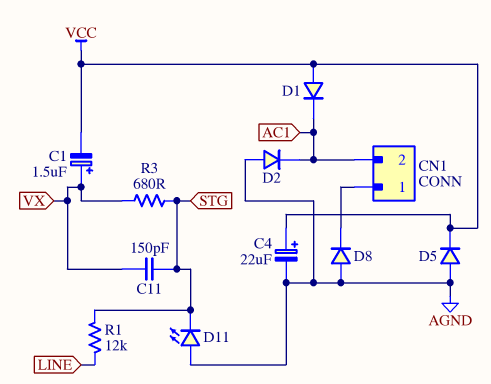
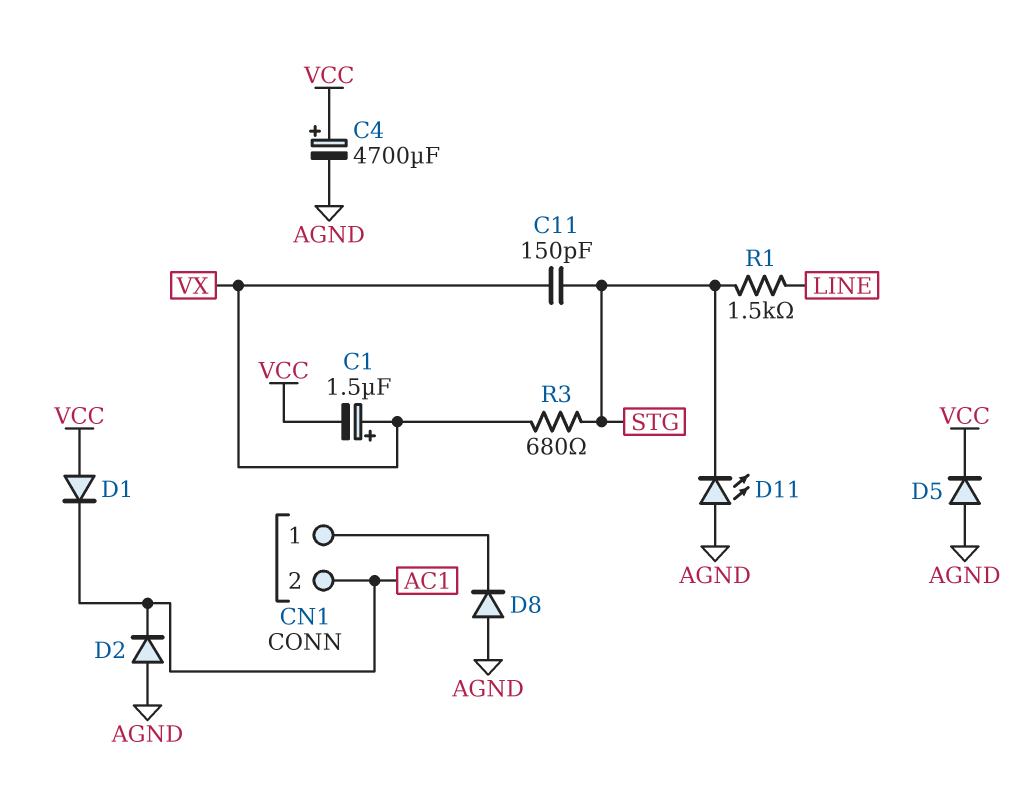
C4: 22uF (plus VCC, minus AGND) -> 4700uF (plus VCC, minus AGND)
R1: 12k (LINE, STG) -> 1.5k (LINE, STG)

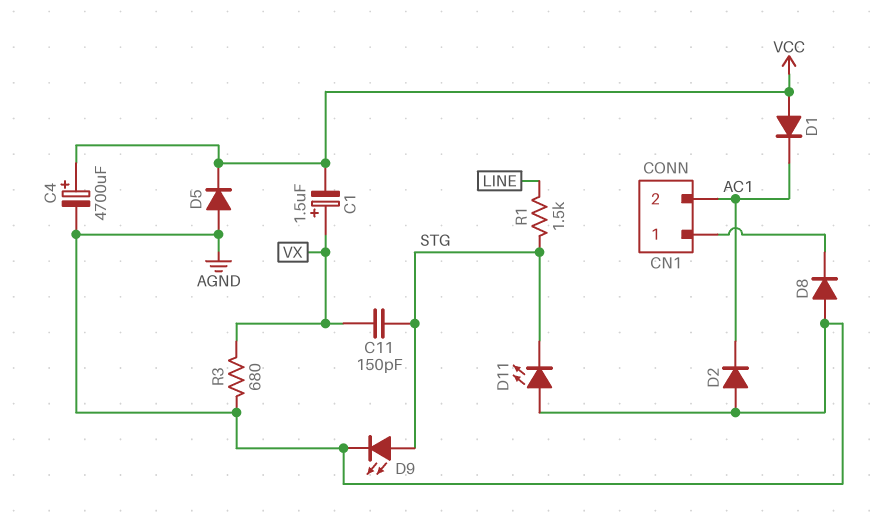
D9: none -> LED (A STG, K AGND)
R3: 680 (STG, VX) -> 680 (AGND, VX)

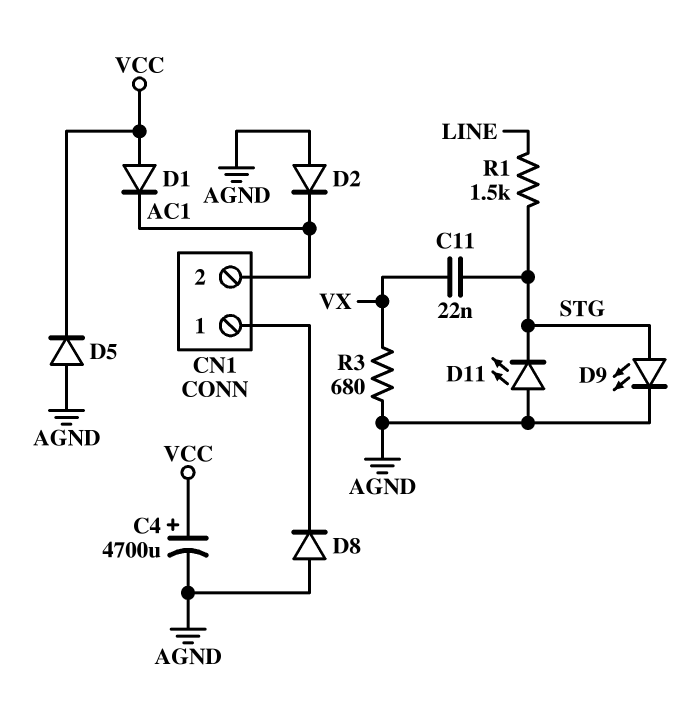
C1: 1.5uF (plus VX, minus VCC) -> none
C11: 150pF (STG, VX) -> 22nF (STG, VX)

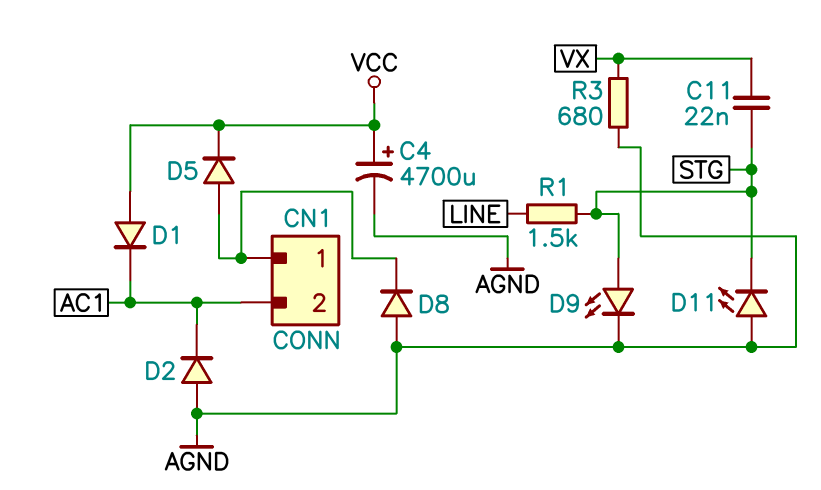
D5: diode (A AGND, K VCC) -> diode (A CN1/1, K VCC)

